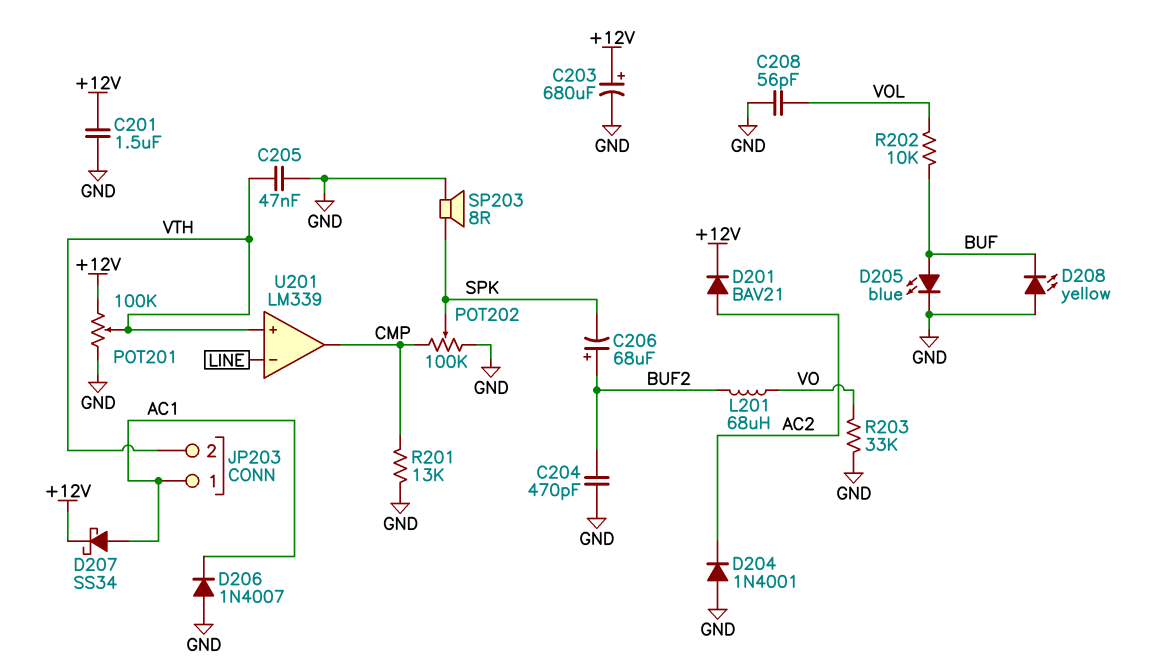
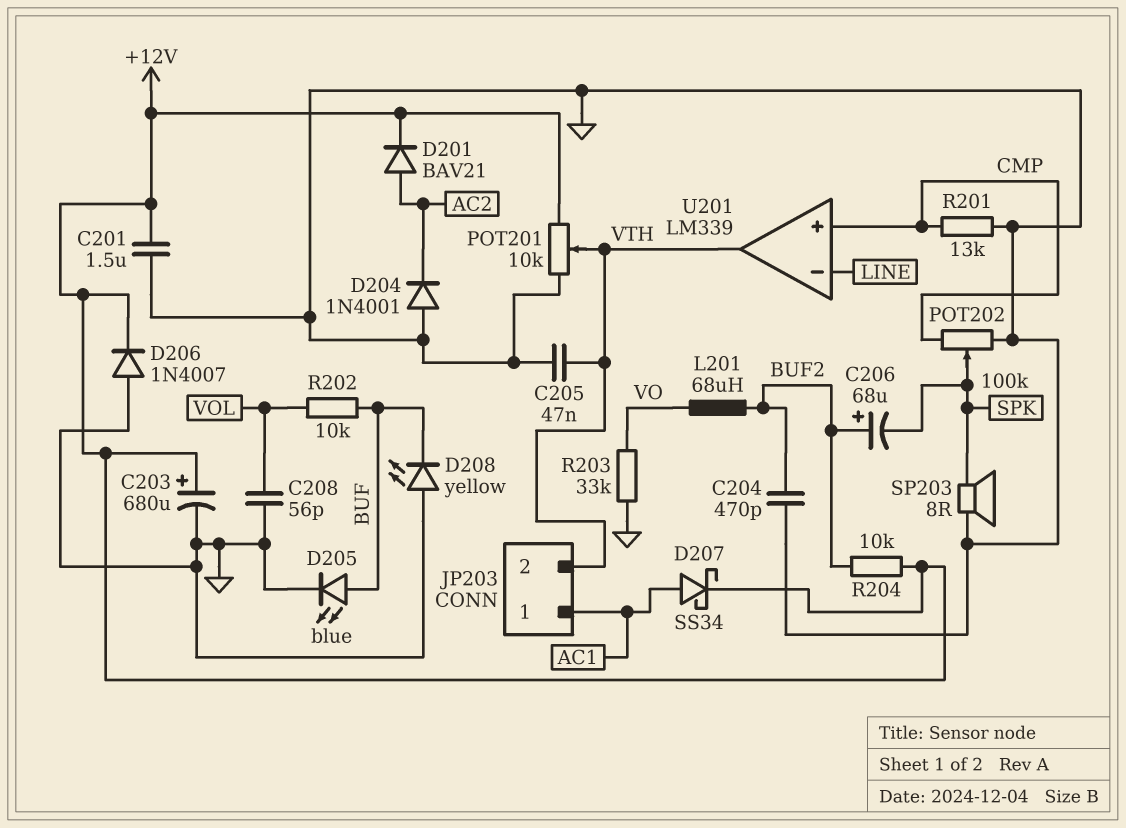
D206: diode 1N4007 (A GND, K AC1) -> diode 1N4007 (A GND, K +12V)
POT201: 100k (+12V, GND, wiper VTH) -> 10k (+12V, GND, wiper VTH)
R204: none -> 10k (+12V, BUF2)
U201 pin in+: VTH -> CMP
U201 pin out: CMP -> VTH

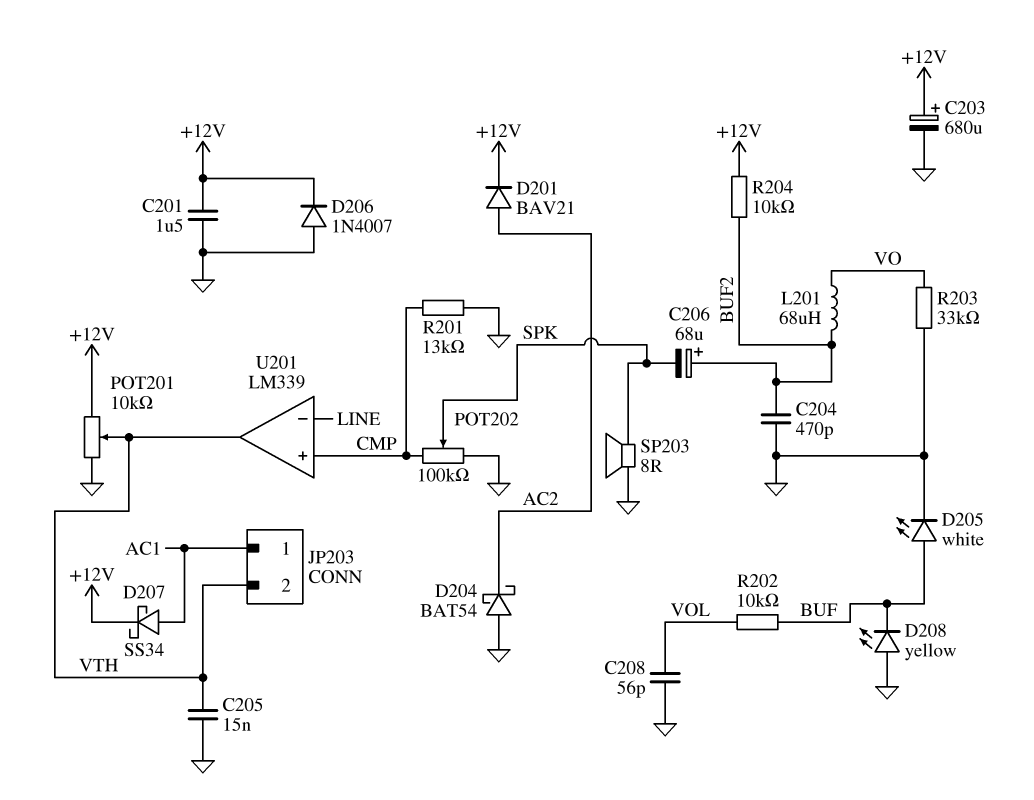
C205: 47nF (GND, VTH) -> 15nF (GND, VTH)
D204: diode 1N4001 (A GND, K AC2) -> schottky BAT54 (A GND, K AC2)
D205: LED blue (A BUF, K GND) -> LED white (A BUF, K GND)

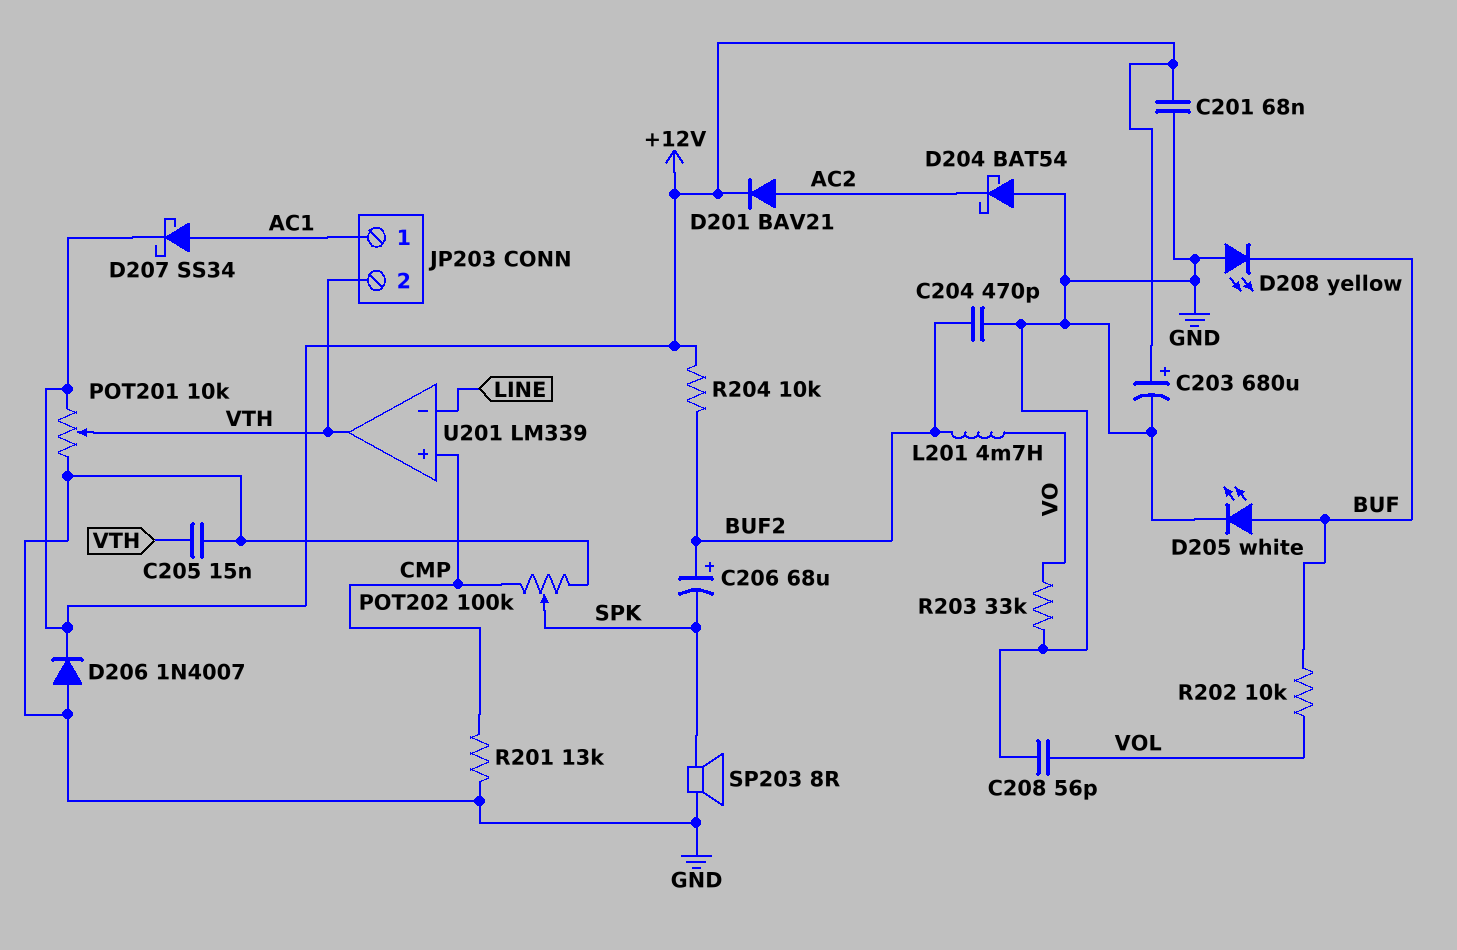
C201: 1.5uF (+12V, GND) -> 68nF (+12V, GND)
L201: 68uH (BUF2, VO) -> 4.7mH (BUF2, VO)

